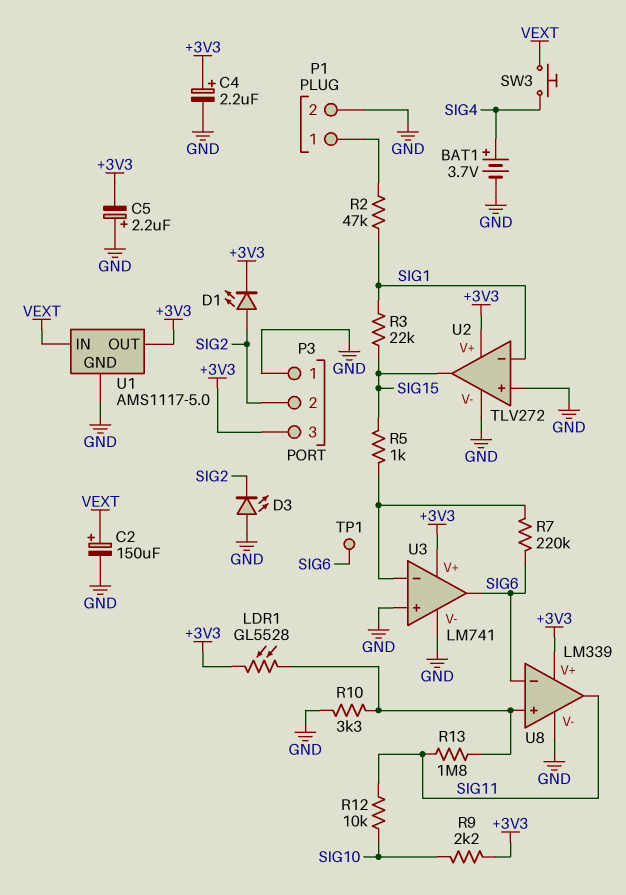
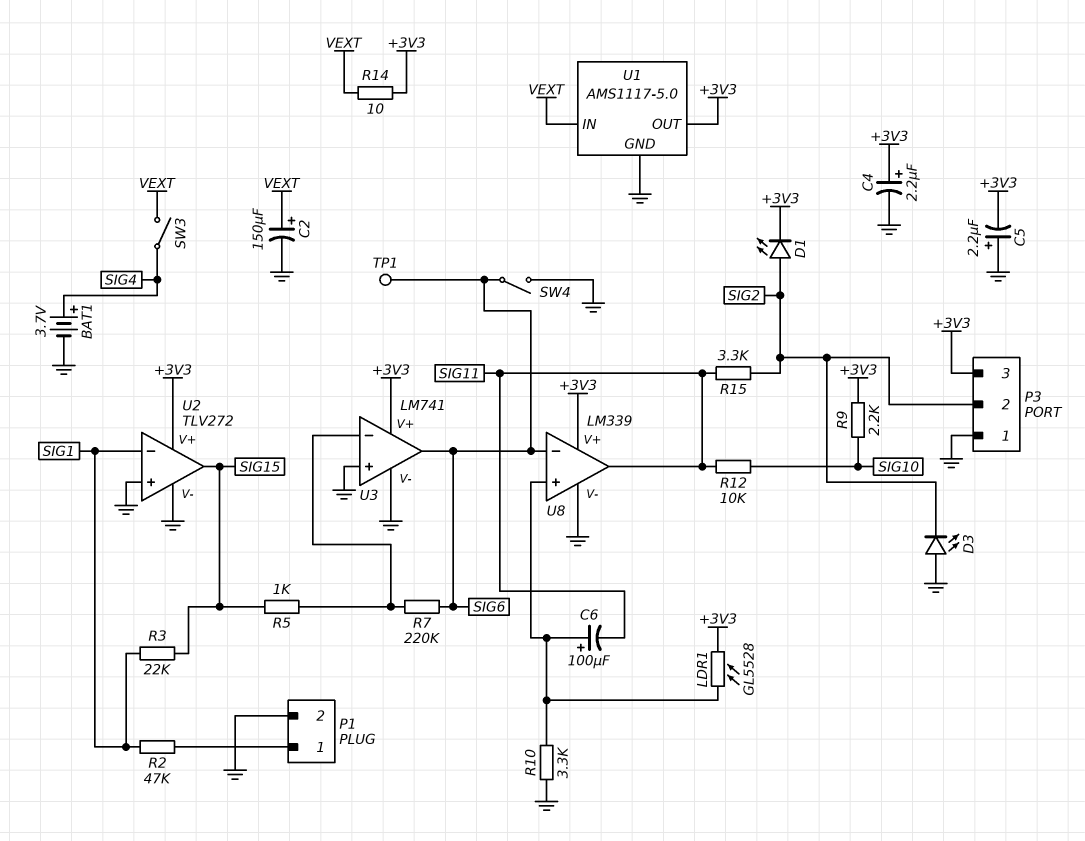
C6: none -> 100uF (plus U8/in+, minus SIG11)
R13: 1.8M (SIG11, U8/in+) -> none
R14: none -> 10 (+3V3, VEXT)
R15: none -> 3.3k (SIG2, SIG11)
SW3: button (SIG4, VEXT) -> switch (SIG4, VEXT)
SW4: none -> switch (GND, SIG6)

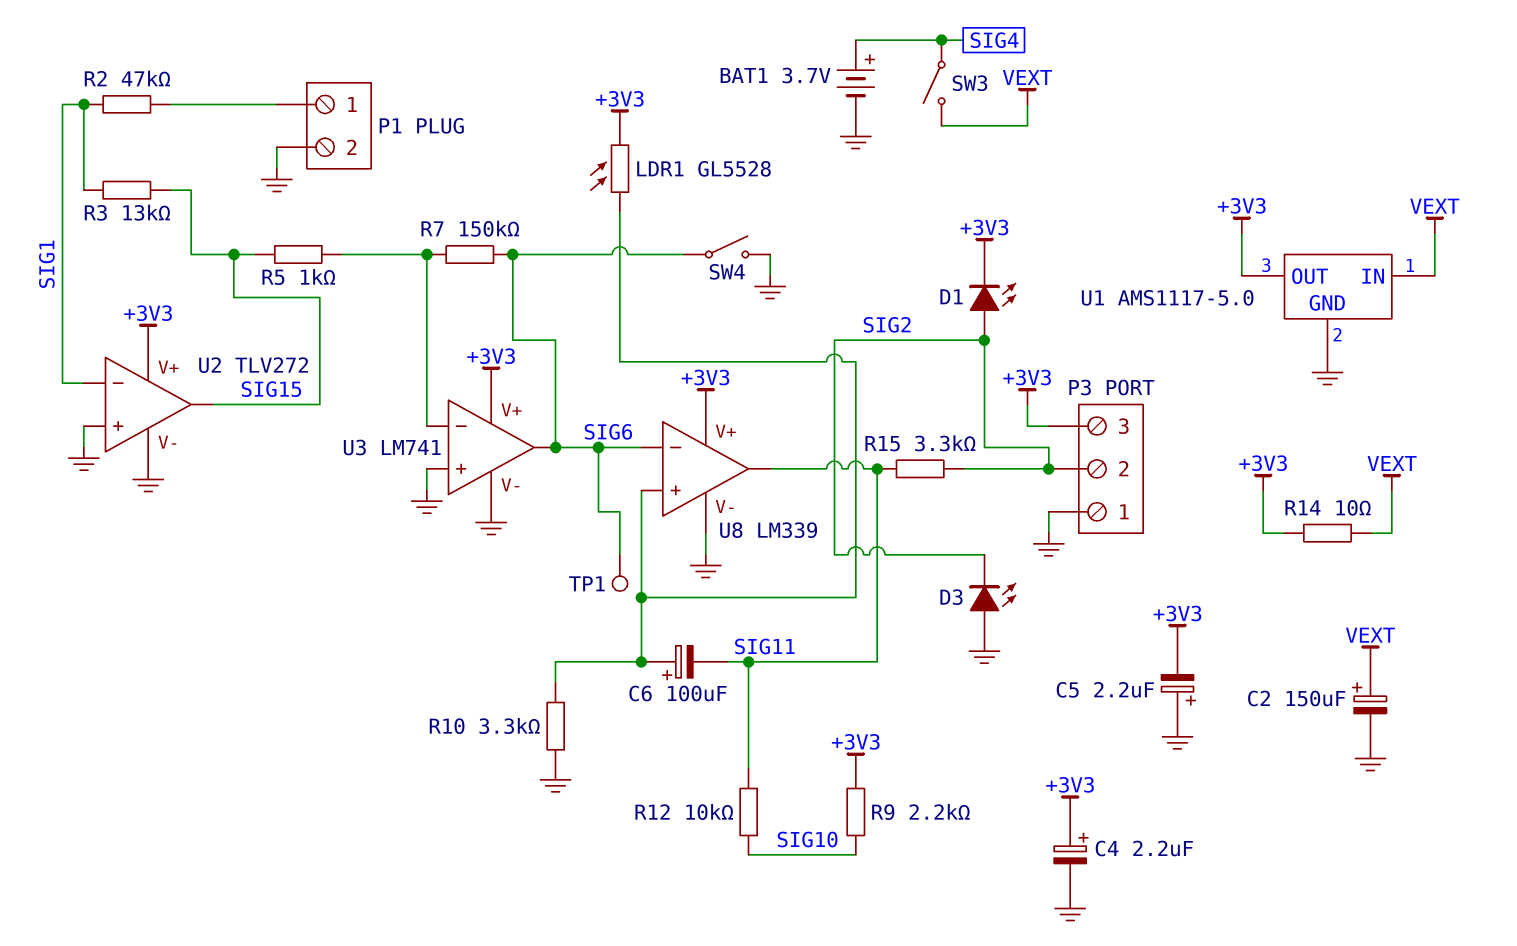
R3: 22k (SIG1, SIG15) -> 13k (SIG1, SIG15)
R7: 220k (SIG6, U3/in-) -> 150k (SIG6, U3/in-)

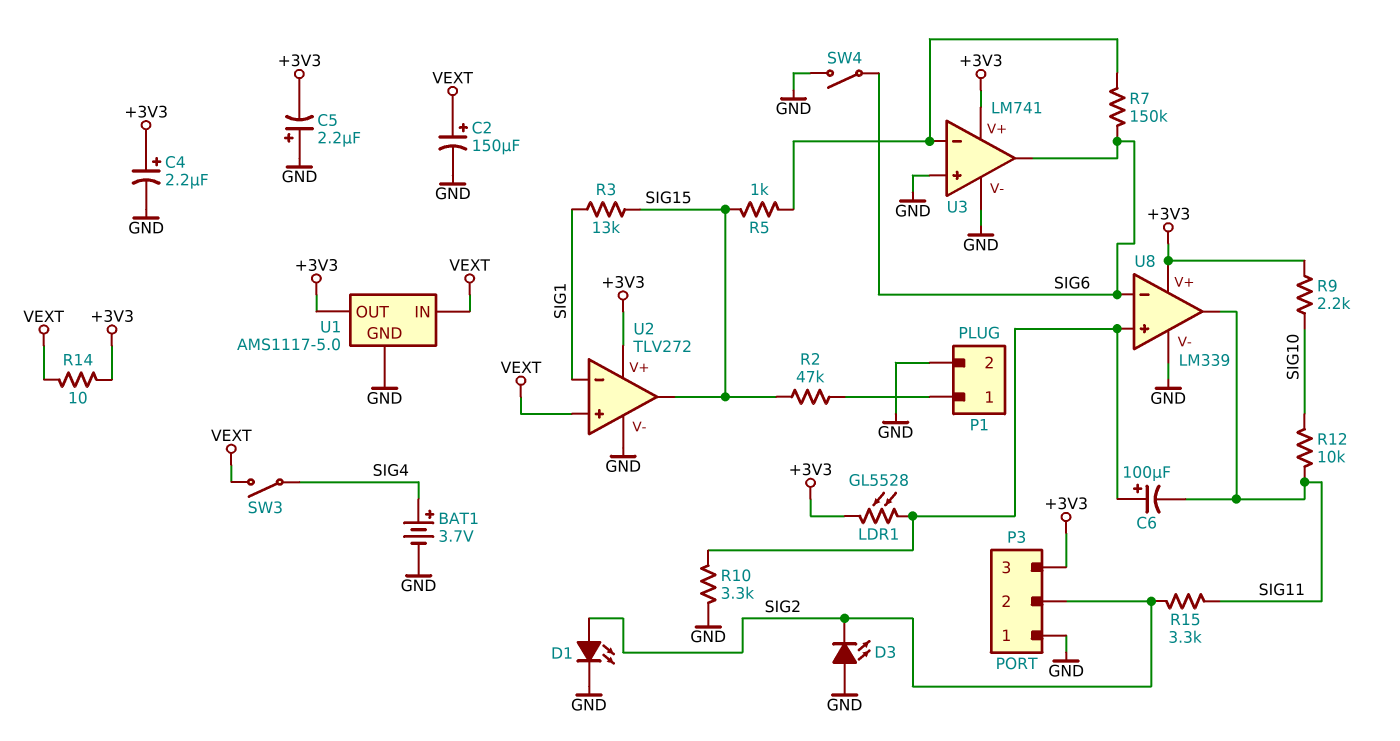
D1: LED (A SIG2, K +3V3) -> LED (A SIG2, K GND)
R2: 47k (P1/1, SIG1) -> 47k (P1/1, SIG15)
TP1: test point (SIG6) -> none
U2 pin in+: GND -> VEXT

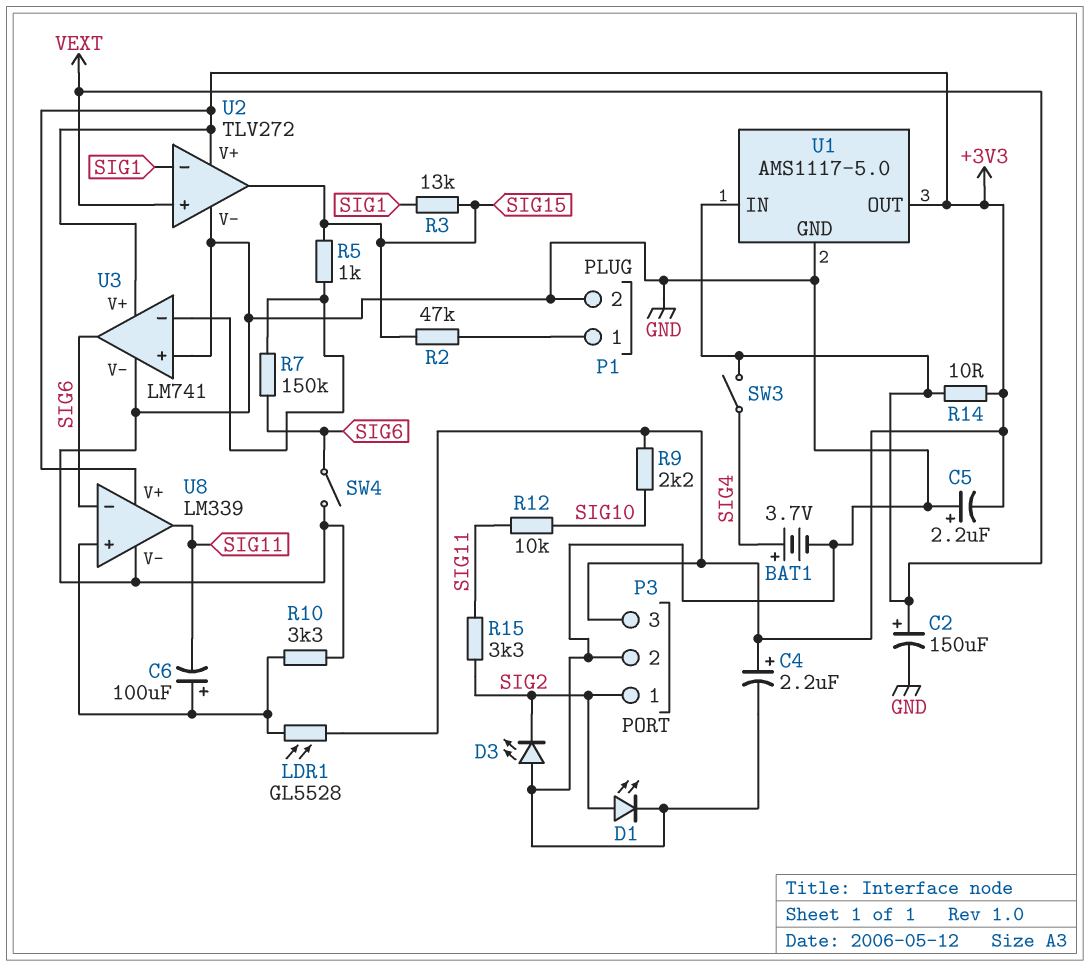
P3 pin 1: GND -> SIG2
P3 pin 2: SIG2 -> GND

